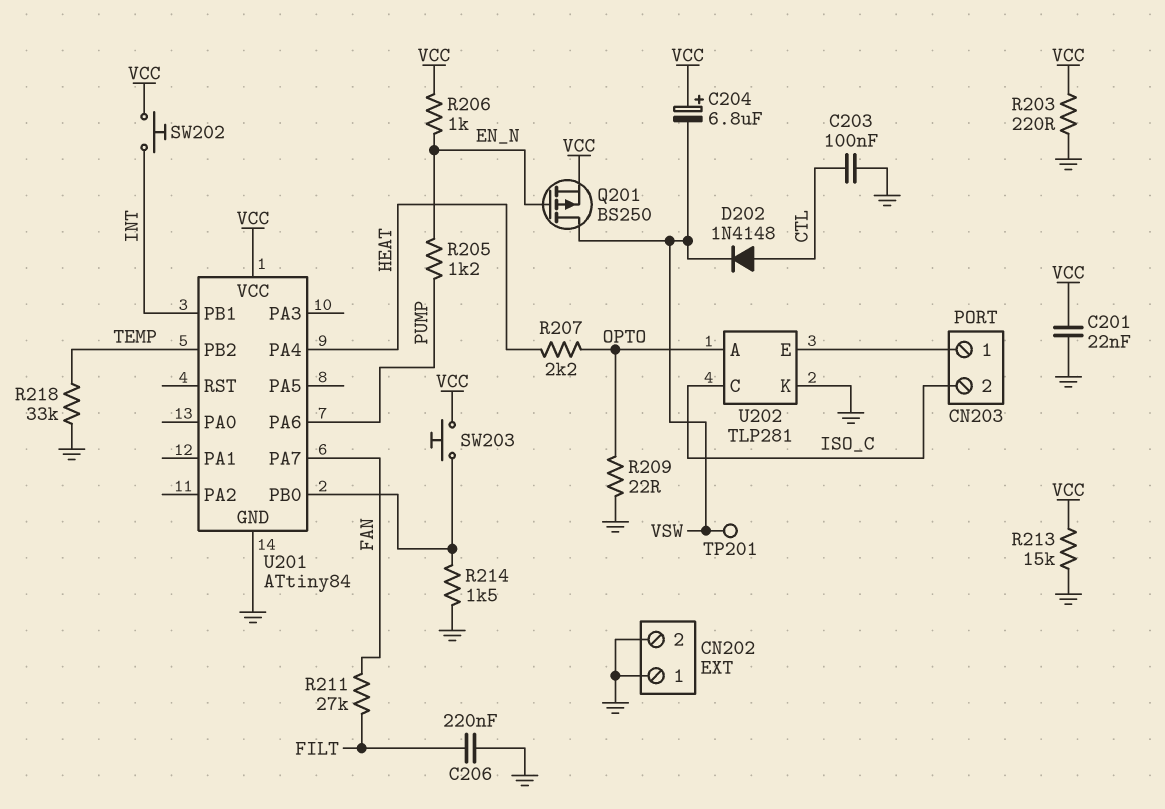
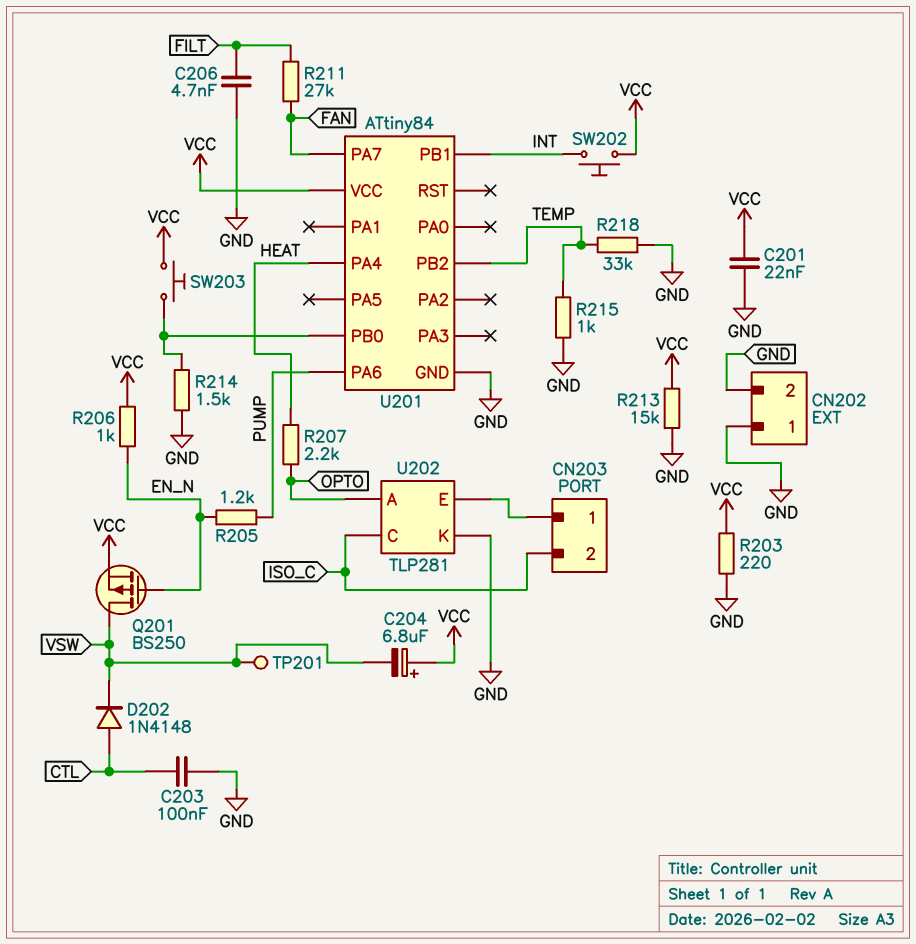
C206: 220nF (FILT, GND) -> 4.7nF (FILT, GND)
R209: 22 (GND, OPTO) -> none
R215: none -> 1k (GND, TEMP)

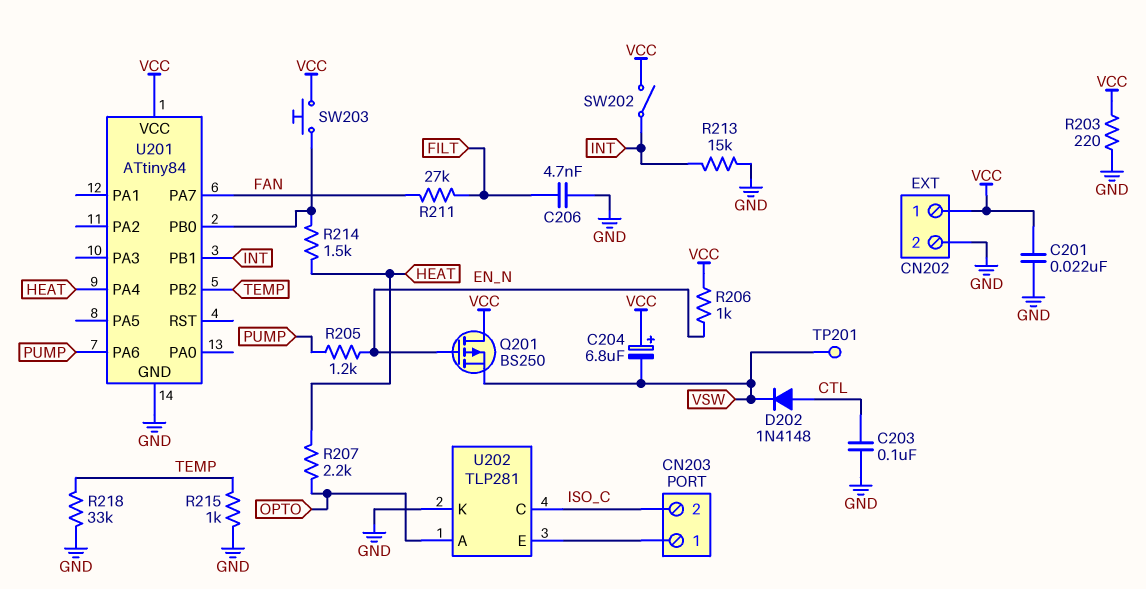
CN202 pin 1: GND -> VCC
Q201: PMOS BS250 (G EN_N, D VSW, S VCC) -> PMOS BS250 (G EN_N, D VCC, S VSW)
R213: 15k (GND, VCC) -> 15k (GND, INT)
R214: 1.5k (GND, U201/PB0) -> 1.5k (HEAT, U201/PB0)
SW202: button (INT, VCC) -> switch (INT, VCC)

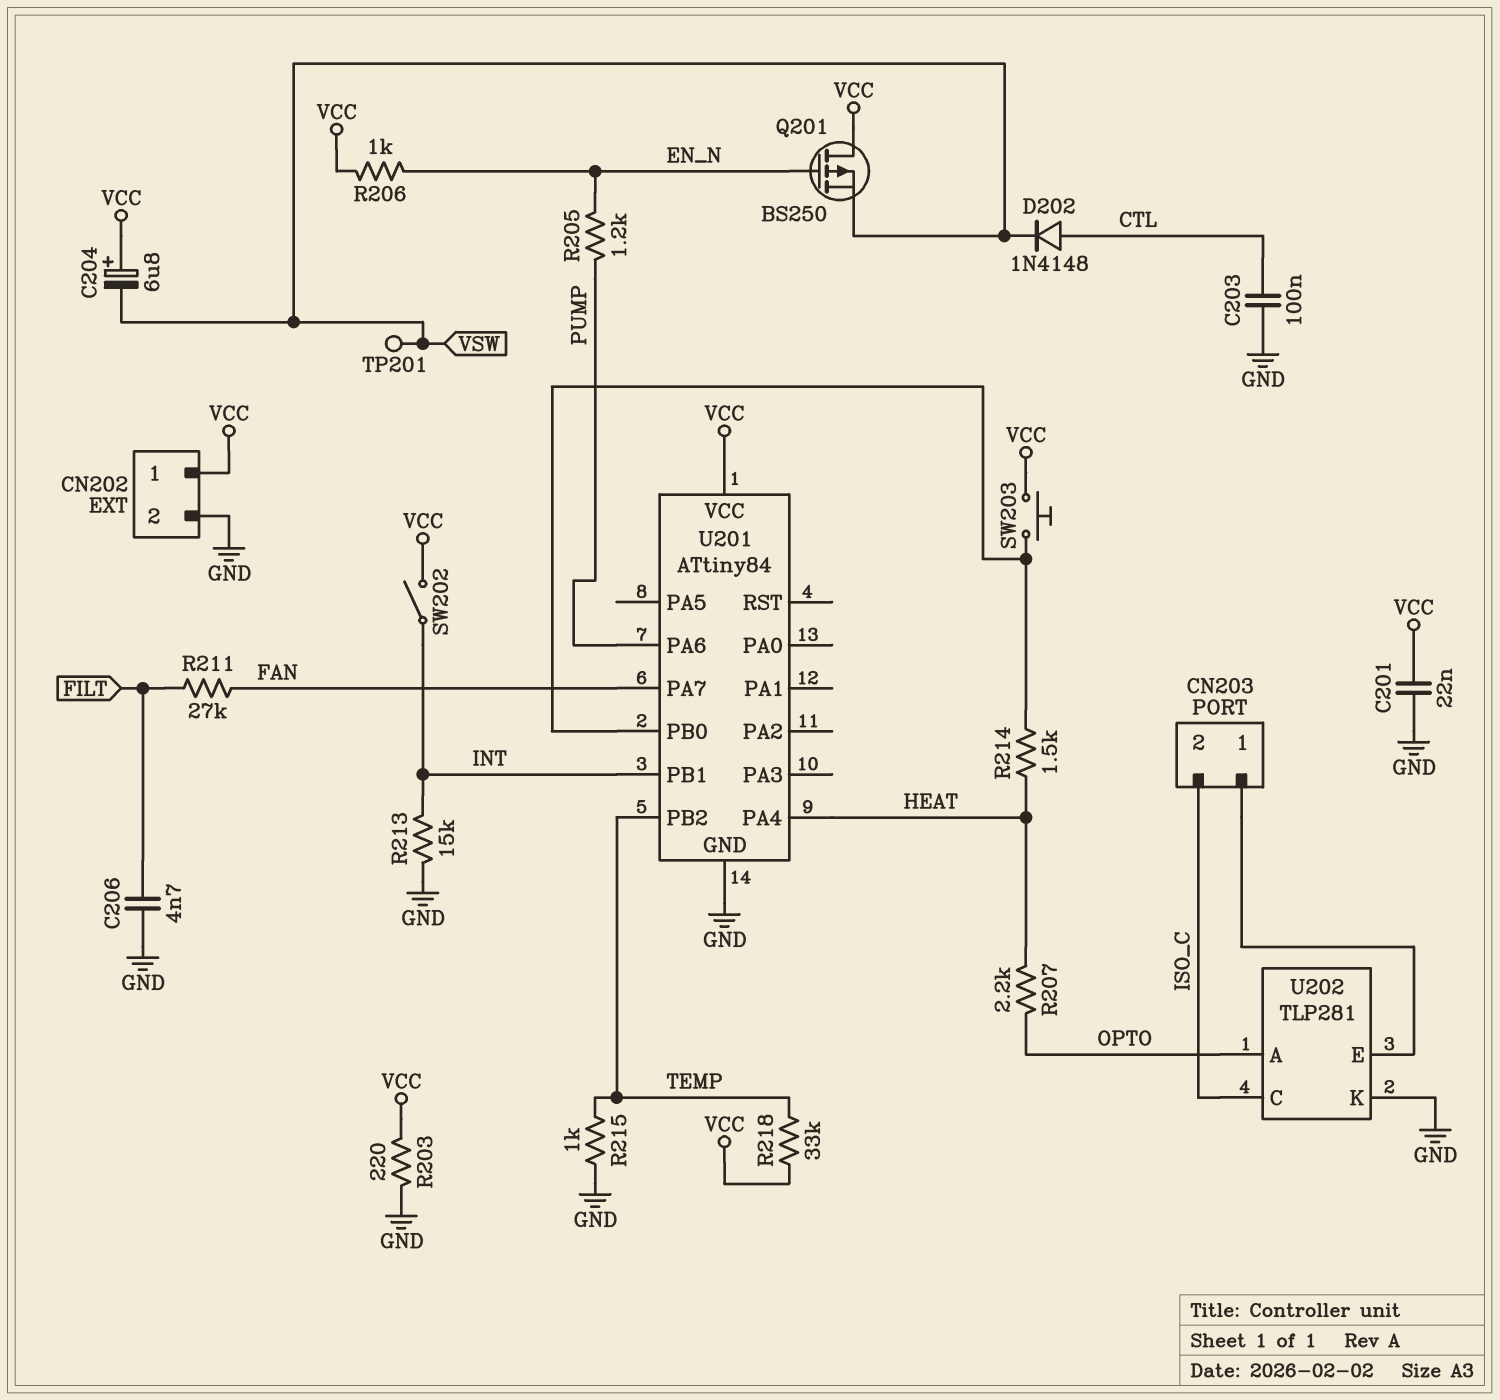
R218: 33k (GND, TEMP) -> 33k (TEMP, VCC)

